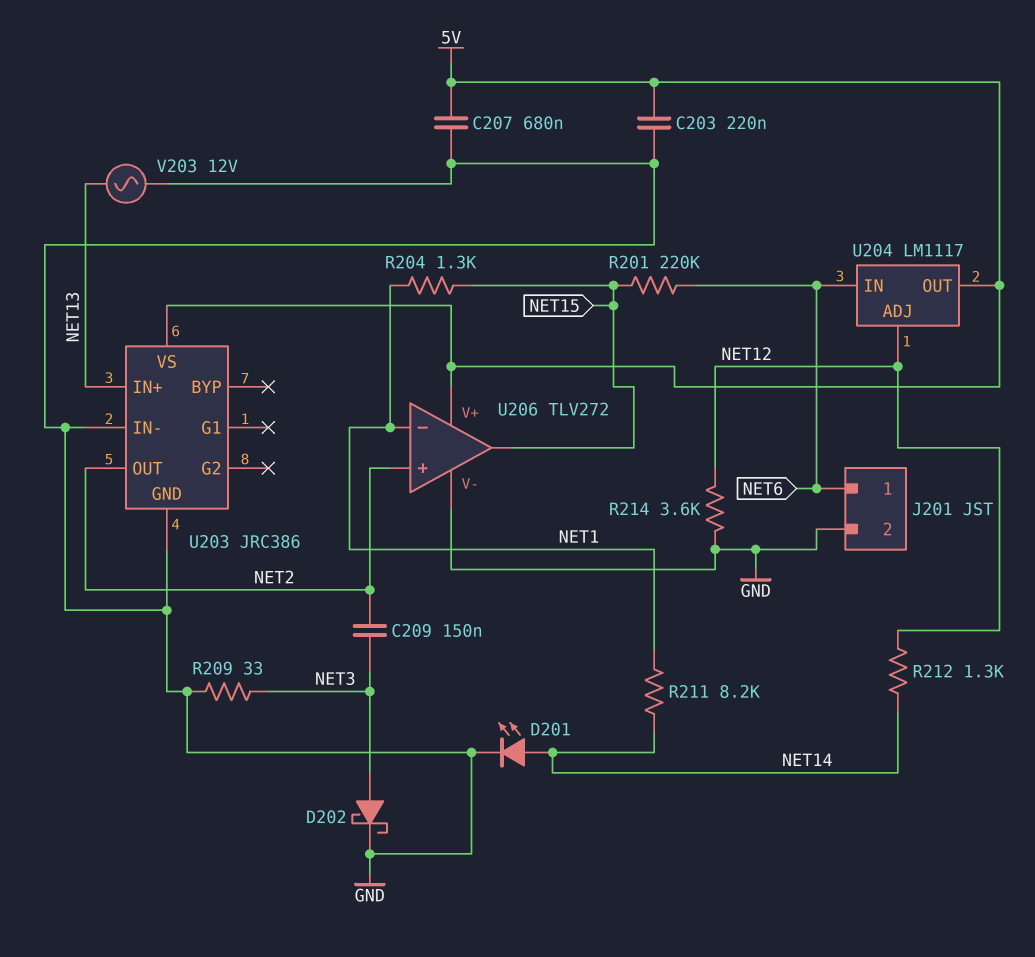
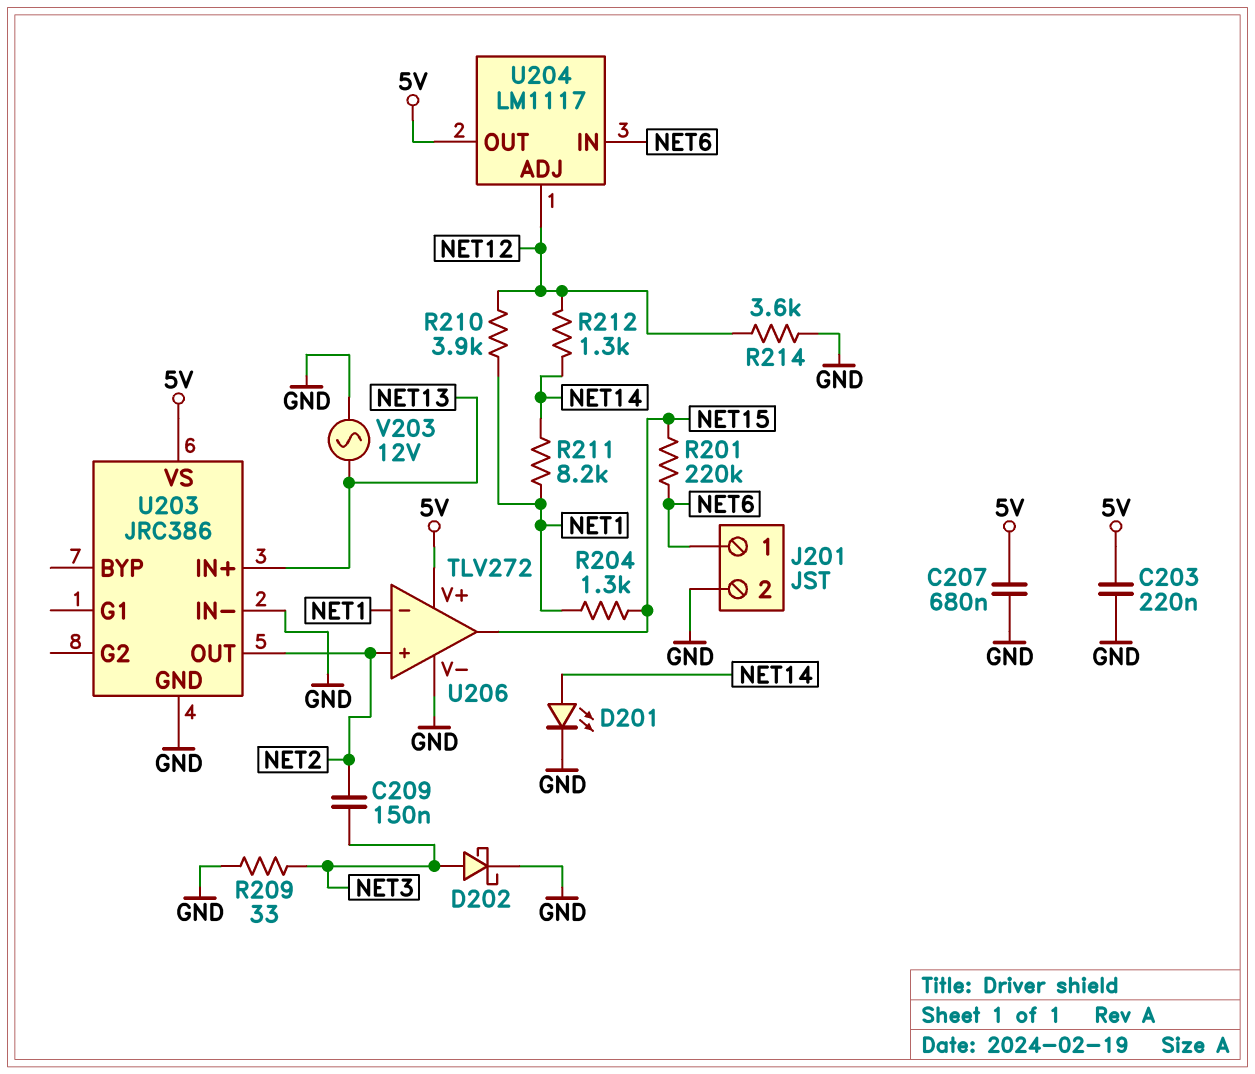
R210: none -> 3.9k (NET1, NET12)

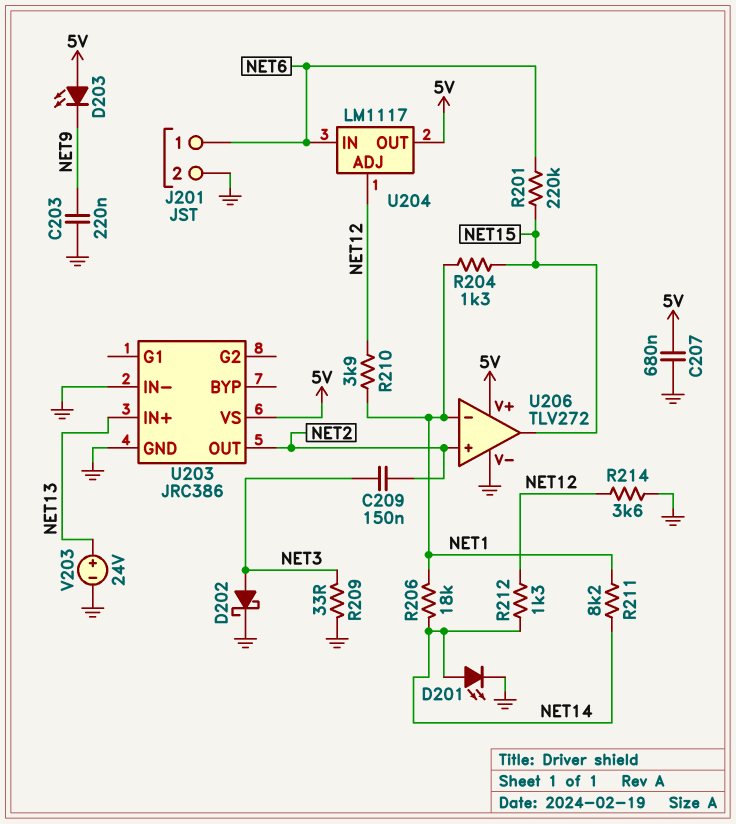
C203: 220nF (5V, GND) -> 220nF (GND, NET9)
D203: none -> LED (A 5V, K NET9)
R206: none -> 18k (NET1, NET14)
V203: AC 12V (GND, NET13) -> 24V (plus NET13, minus GND)

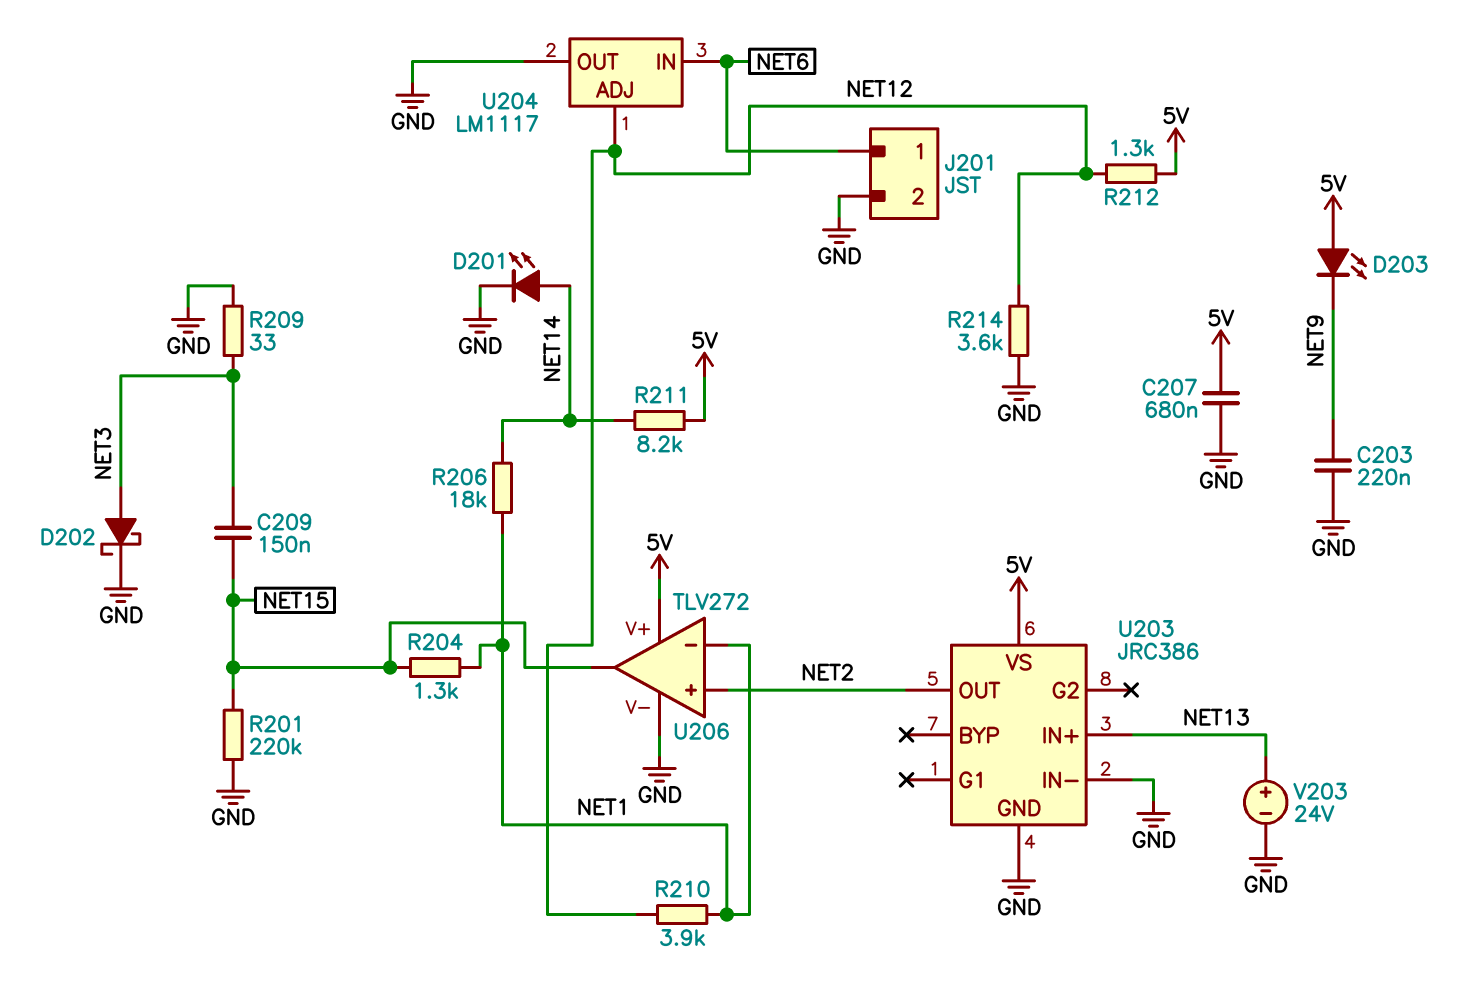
C209: 150nF (NET2, NET3) -> 150nF (NET3, NET15)
R201: 220k (NET6, NET15) -> 220k (GND, NET15)
R211: 8.2k (NET1, NET14) -> 8.2k (5V, NET14)
R212: 1.3k (NET12, NET14) -> 1.3k (5V, NET12)
U204 pin OUT: 5V -> GND

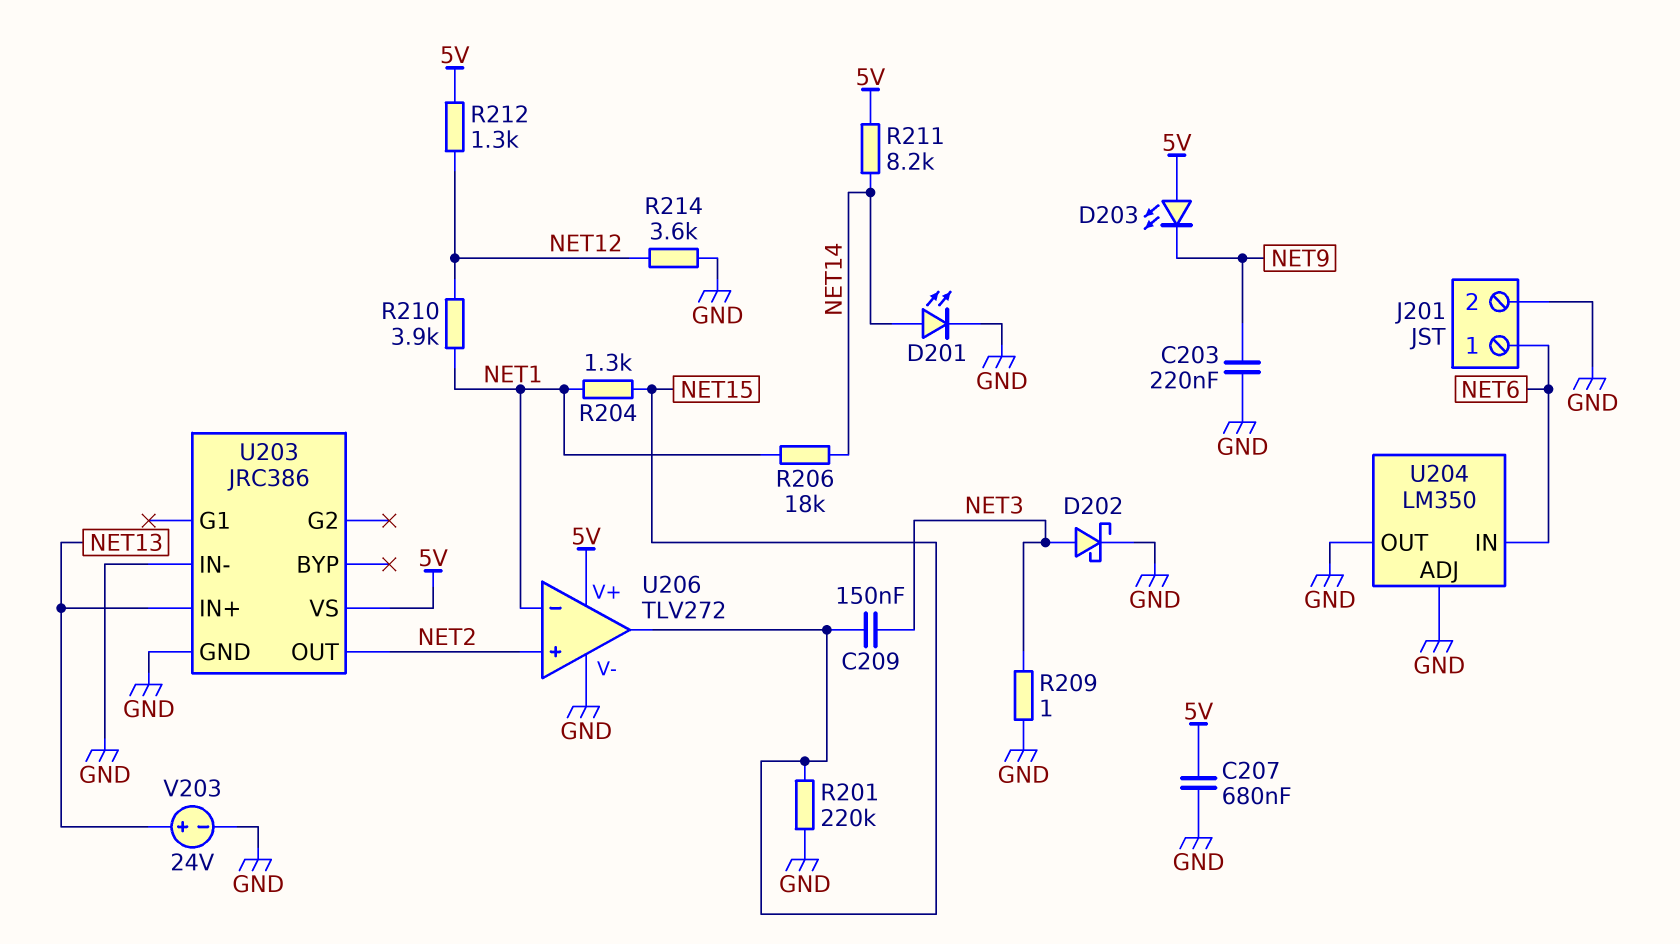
R209: 33 (GND, NET3) -> 1 (GND, NET3)
U204: LM1117 -> LM350
U204 pin ADJ: NET12 -> GND

